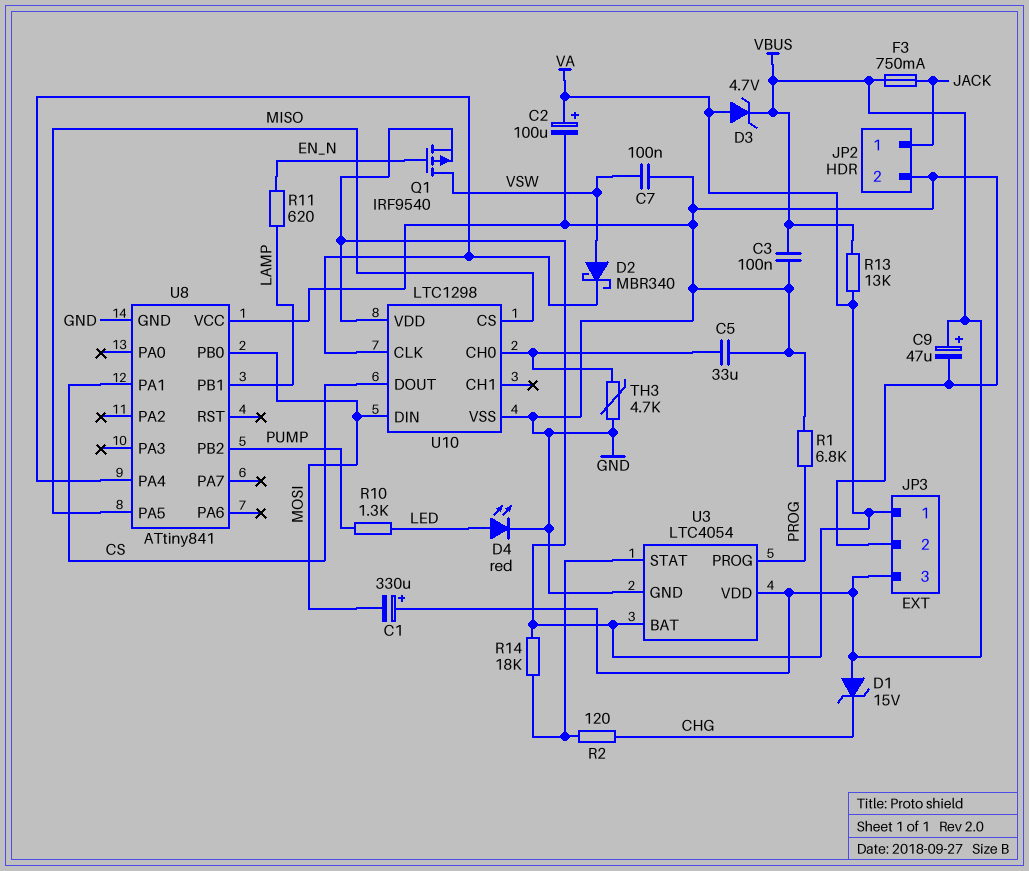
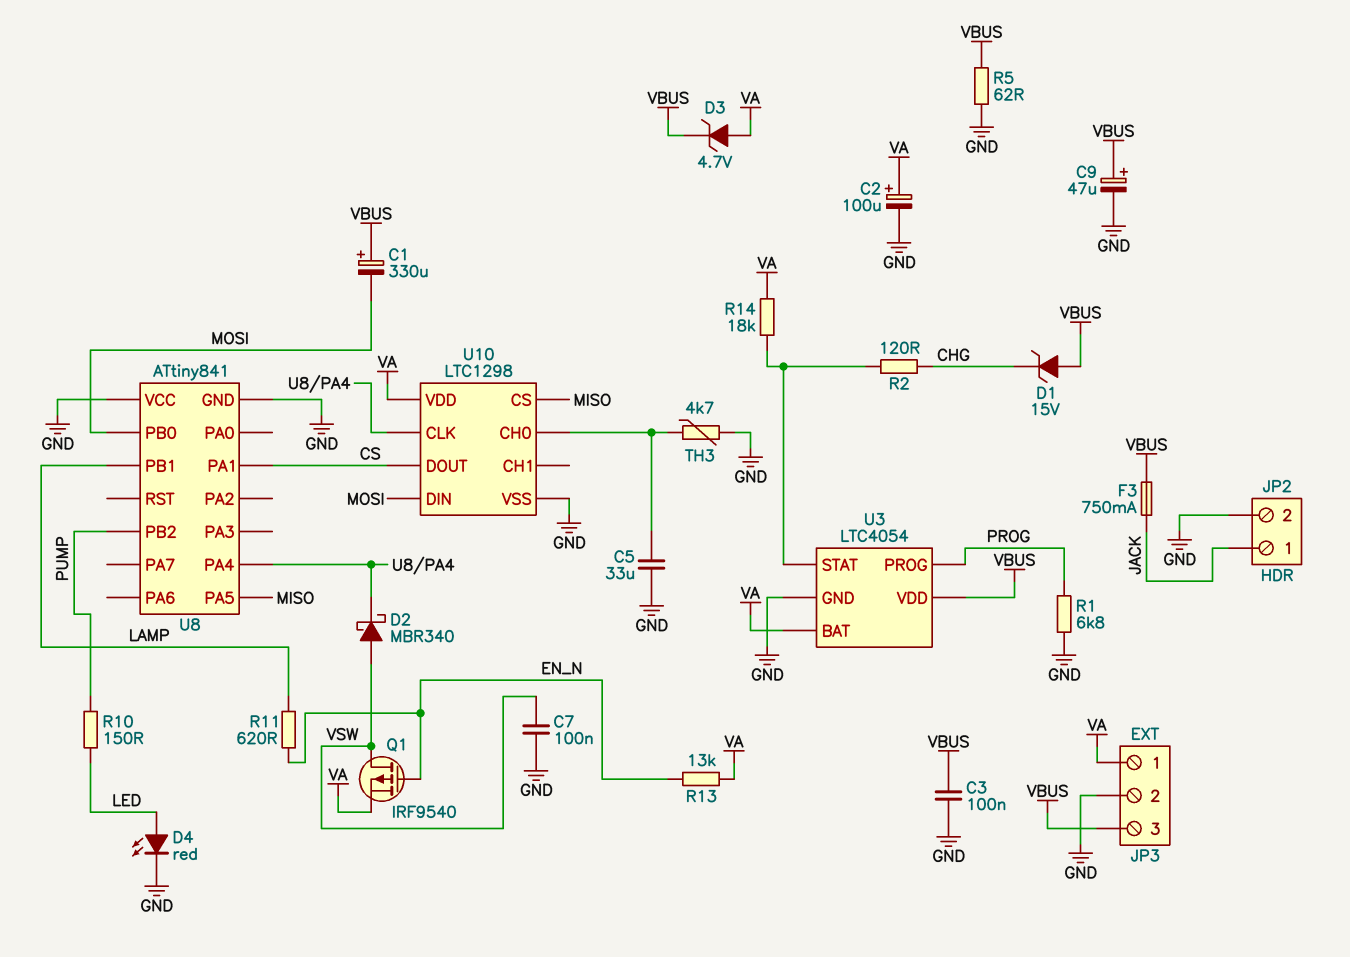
R5: none -> 62 (GND, VBUS)
R10: 1.3k (LED, PUMP) -> 150 (LED, PUMP)
R13: 13k (VA, VBUS) -> 13k (EN_N, VA)

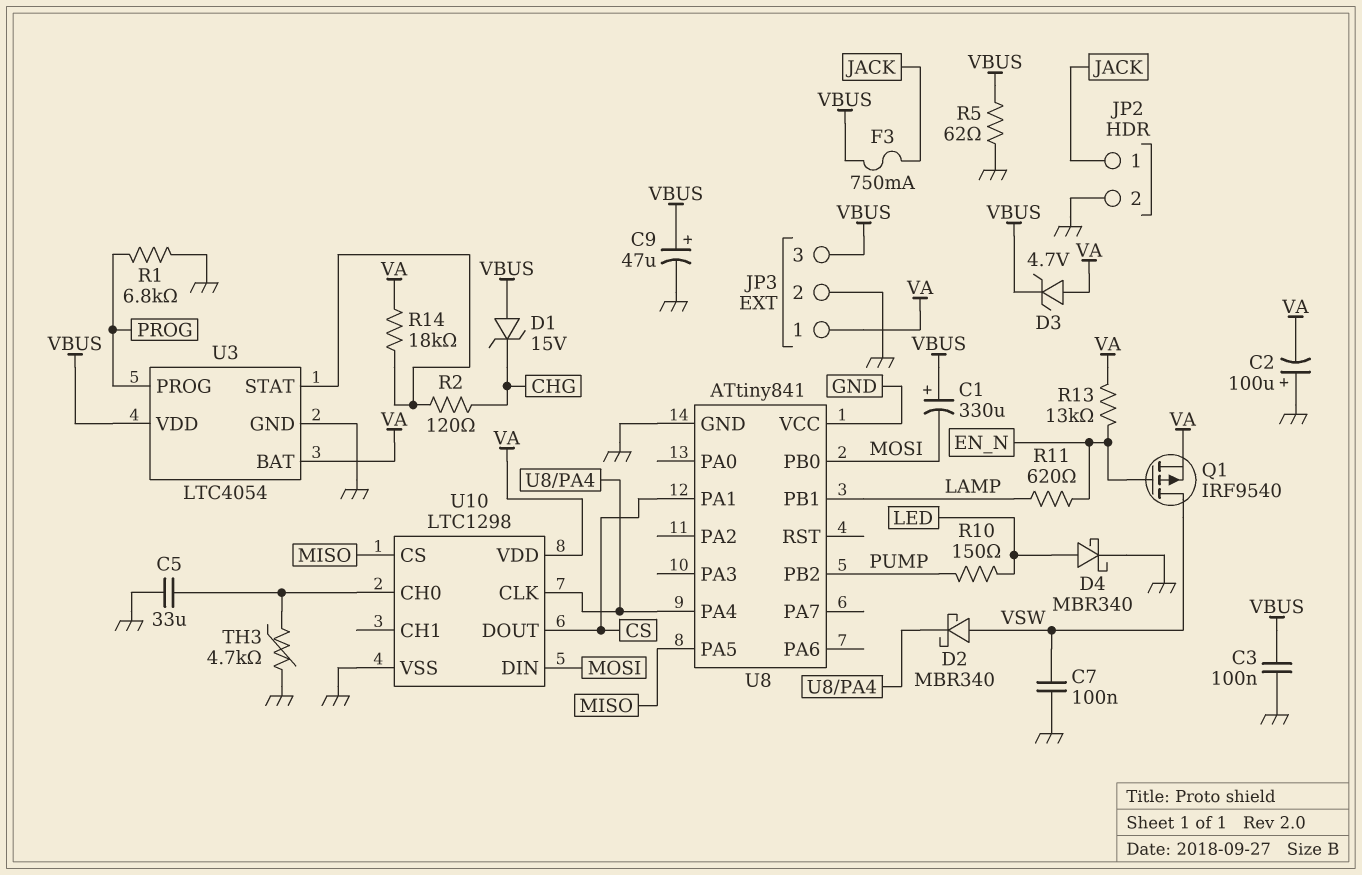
C2: 100uF (plus VA, minus GND) -> 100uF (plus GND, minus VA)
D4: LED red (A LED, K GND) -> schottky MBR340 (A LED, K GND)

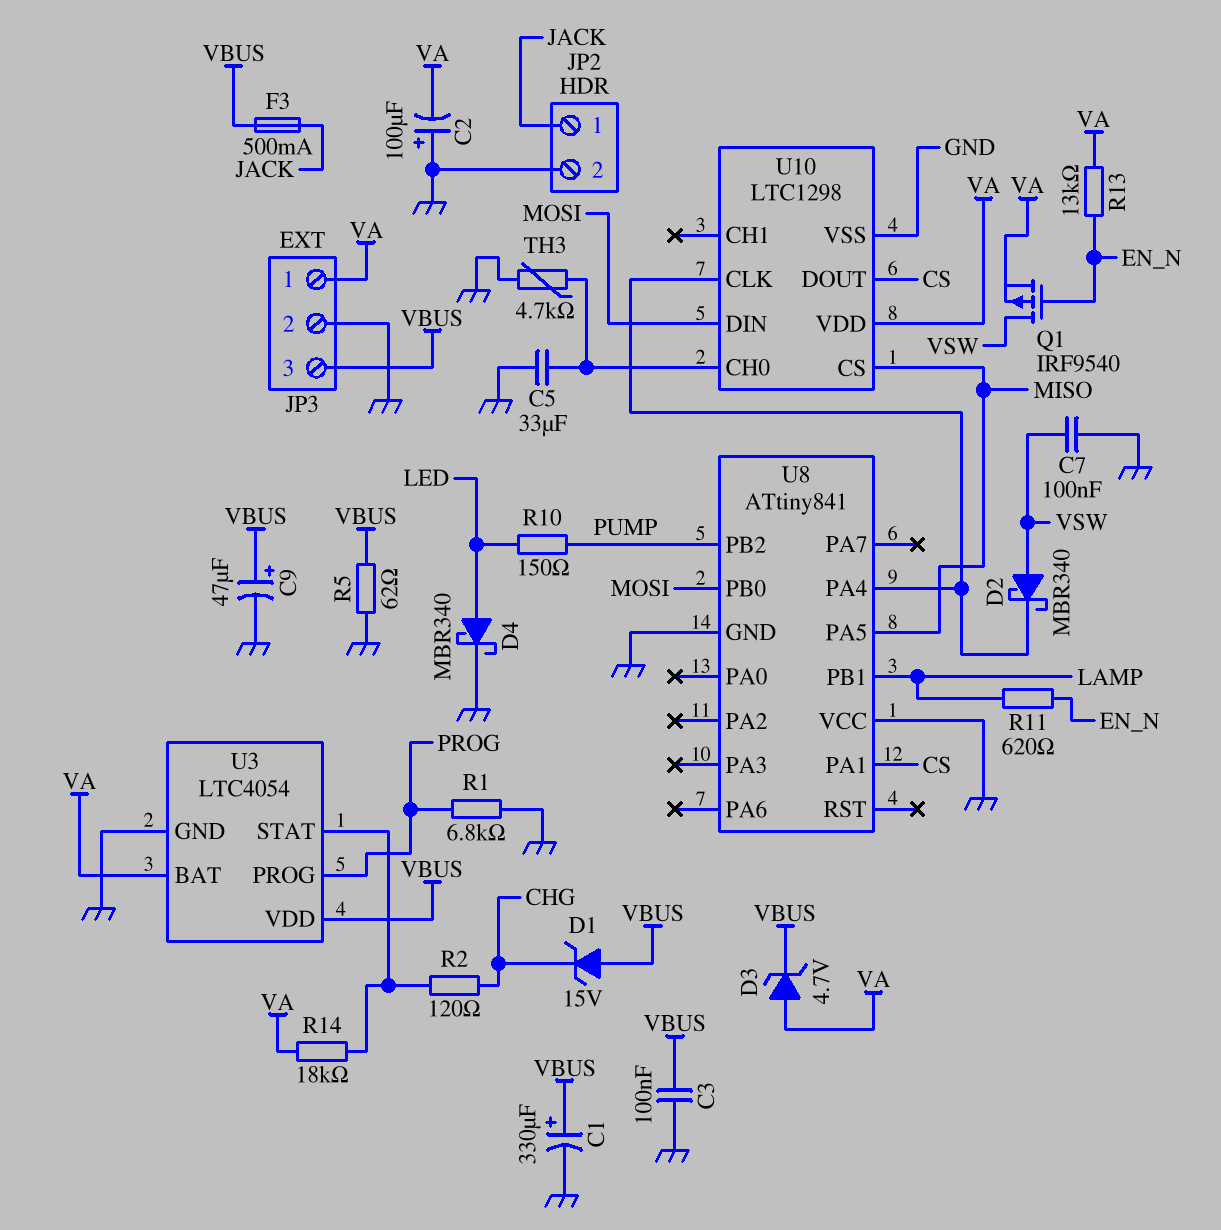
C1: 330uF (plus VBUS, minus MOSI) -> 330uF (plus VBUS, minus GND)
F3: 750mA (JACK, VBUS) -> 500mA (JACK, VBUS)

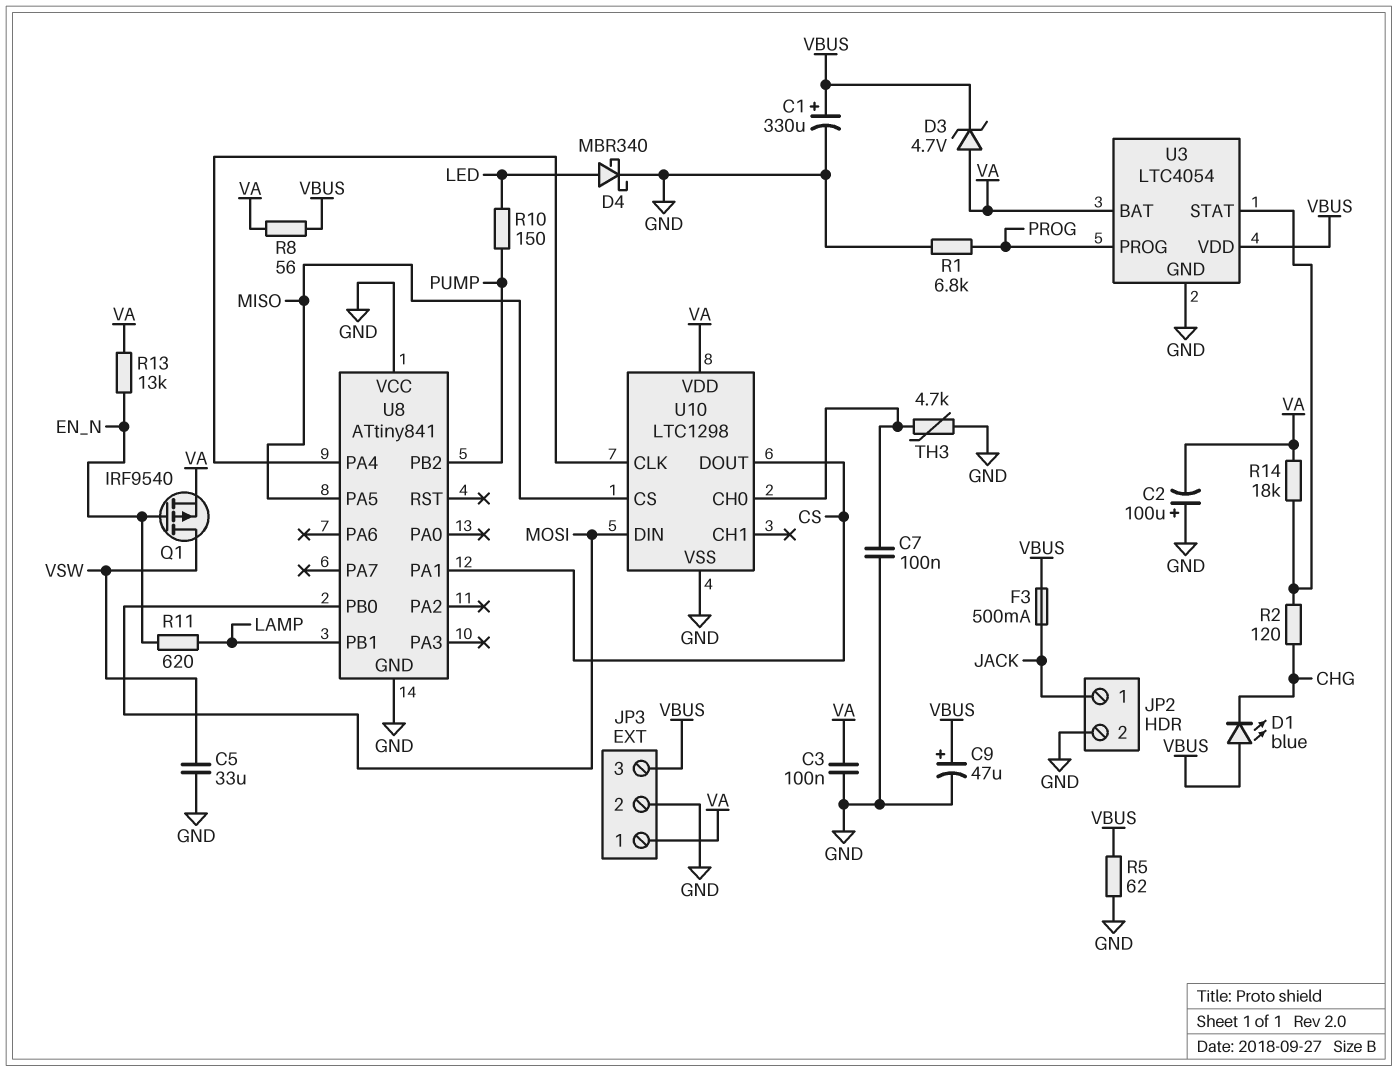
C3: 100nF (GND, VBUS) -> 100nF (GND, VA)
C5: 33uF (GND, U10/CH0) -> 33uF (GND, VSW)
C7: 100nF (GND, VSW) -> 100nF (GND, U10/CH0)
D1: zener 15V (A VBUS, K CHG) -> LED blue (A VBUS, K CHG)
D2: schottky MBR340 (A VSW, K U8/PA4) -> none
R8: none -> 56 (VA, VBUS)

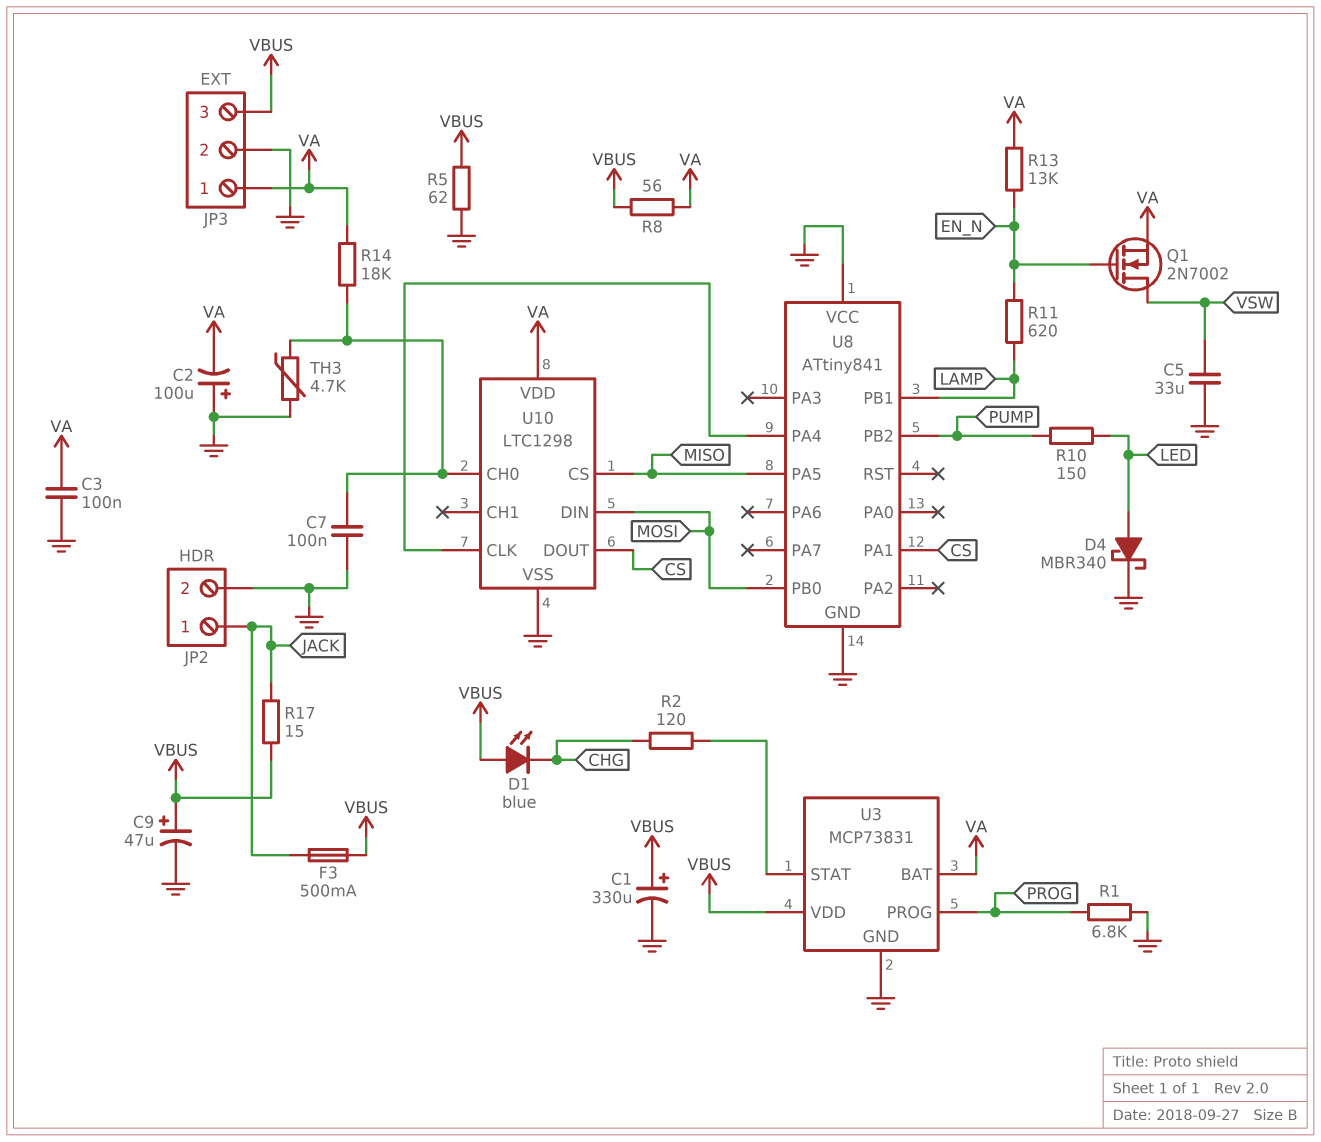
D3: zener 4.7V (A VA, K VBUS) -> none
Q1: PMOS IRF9540 (G EN_N, D VSW, S VA) -> NMOS 2N7002 (G EN_N, D VSW, S VA)
R14: 18k (U3/STAT, VA) -> 18k (U10/CH0, VA)
R17: none -> 15 (JACK, VBUS)
U3: LTC4054 -> MCP73831

